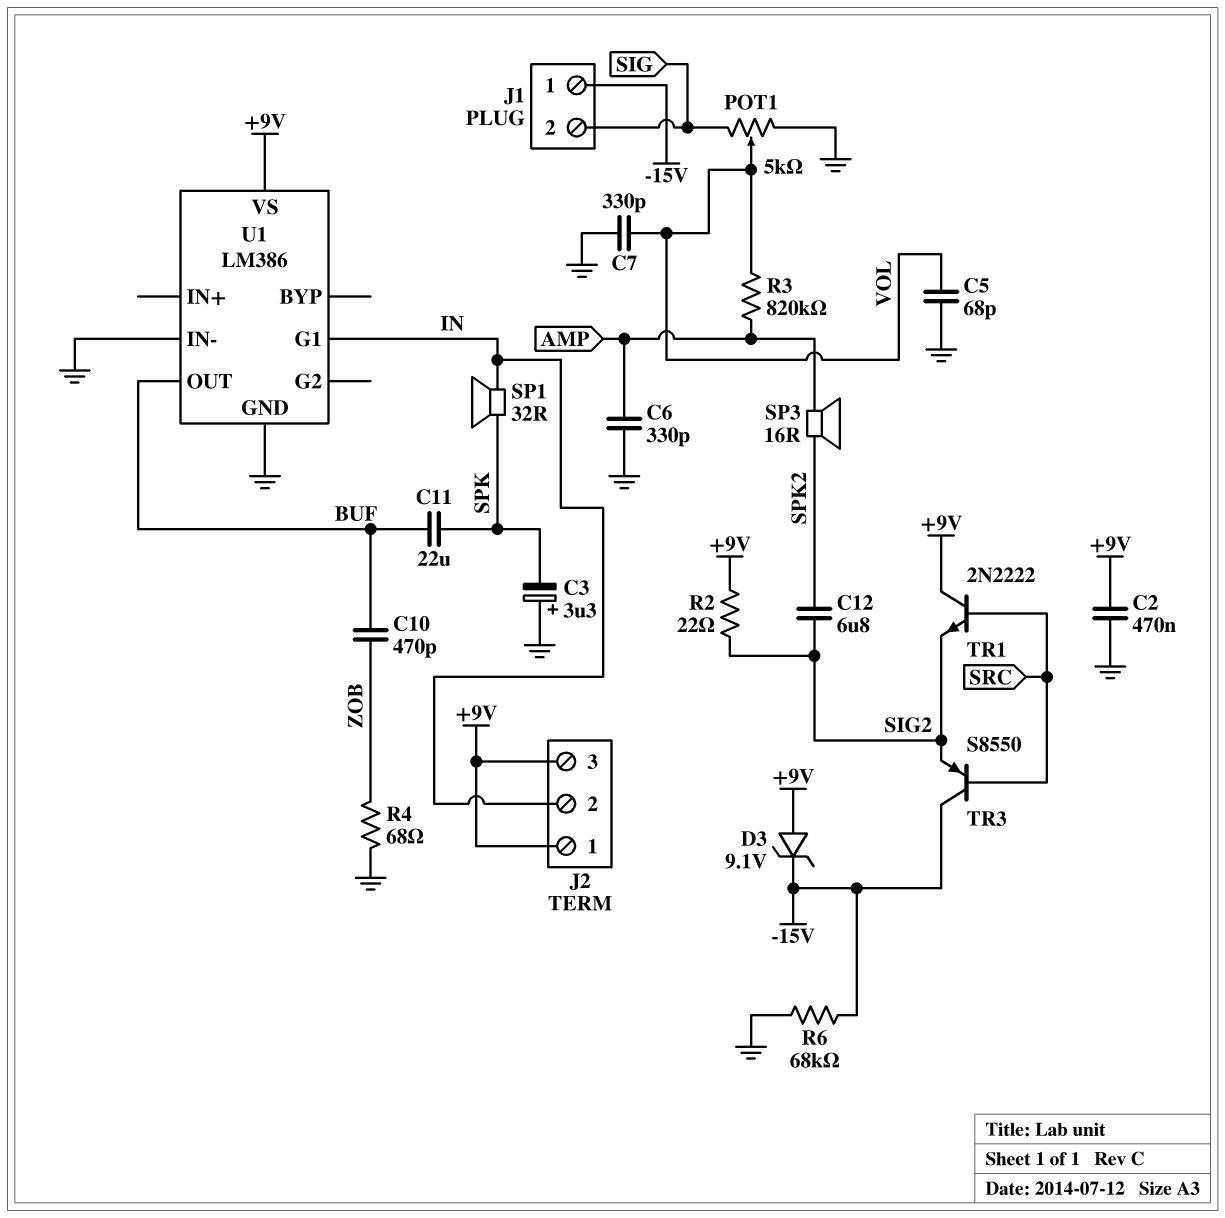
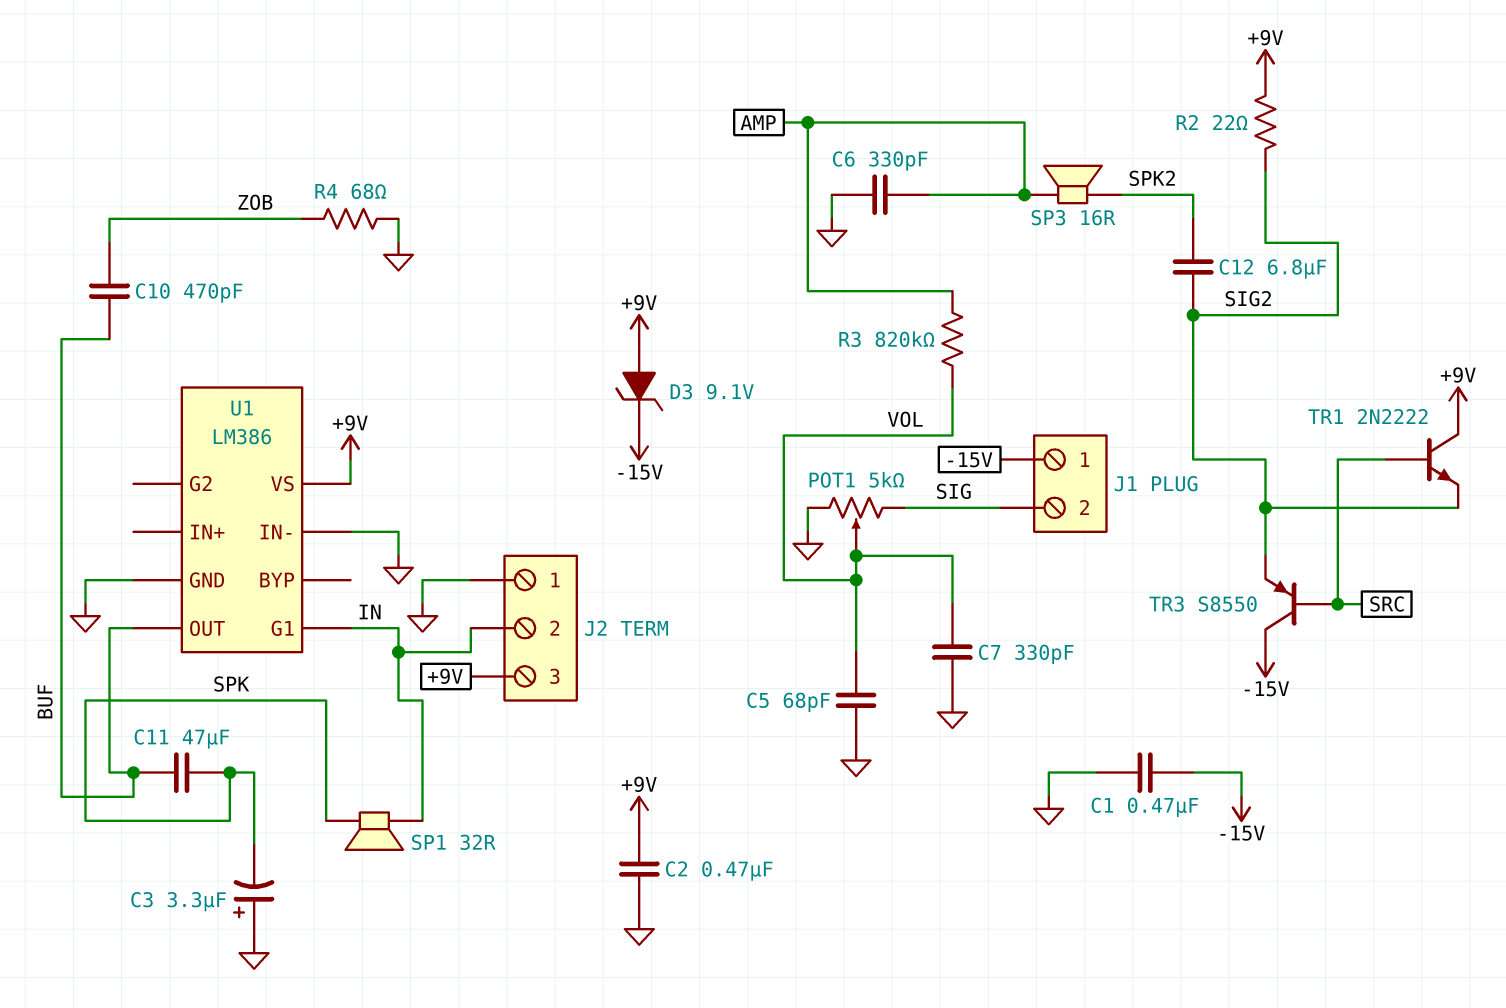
C1: none -> 470nF (-15V, GND)
C11: 22uF (BUF, SPK) -> 47uF (BUF, SPK)
J2 pin 1: +9V -> GND
R6: 68k (-15V, GND) -> none

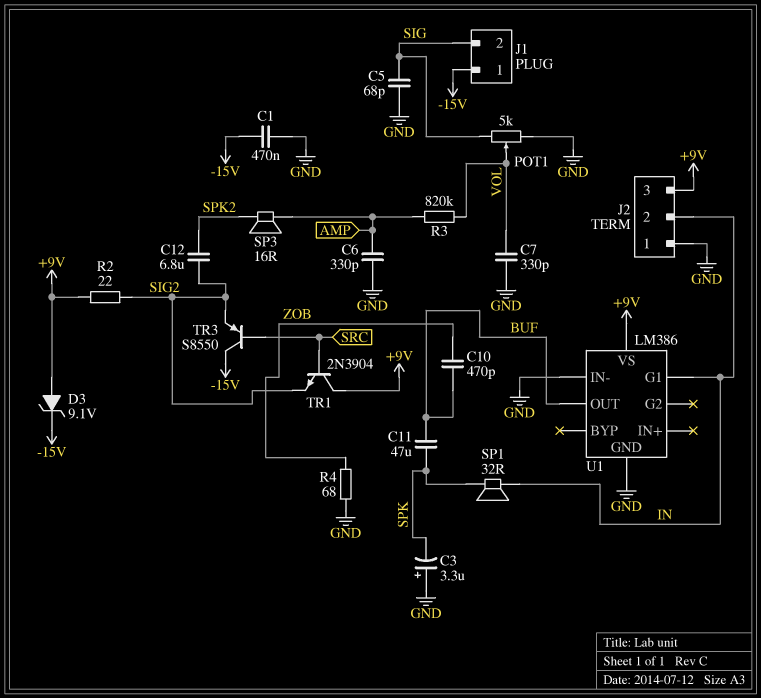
C2: 470nF (+9V, GND) -> none
C5: 68pF (GND, VOL) -> 68pF (GND, SIG)
TR1: NPN 2N2222 (B SRC, C +9V, E SIG2) -> NPN 2N3904 (B SRC, C +9V, E SIG2)

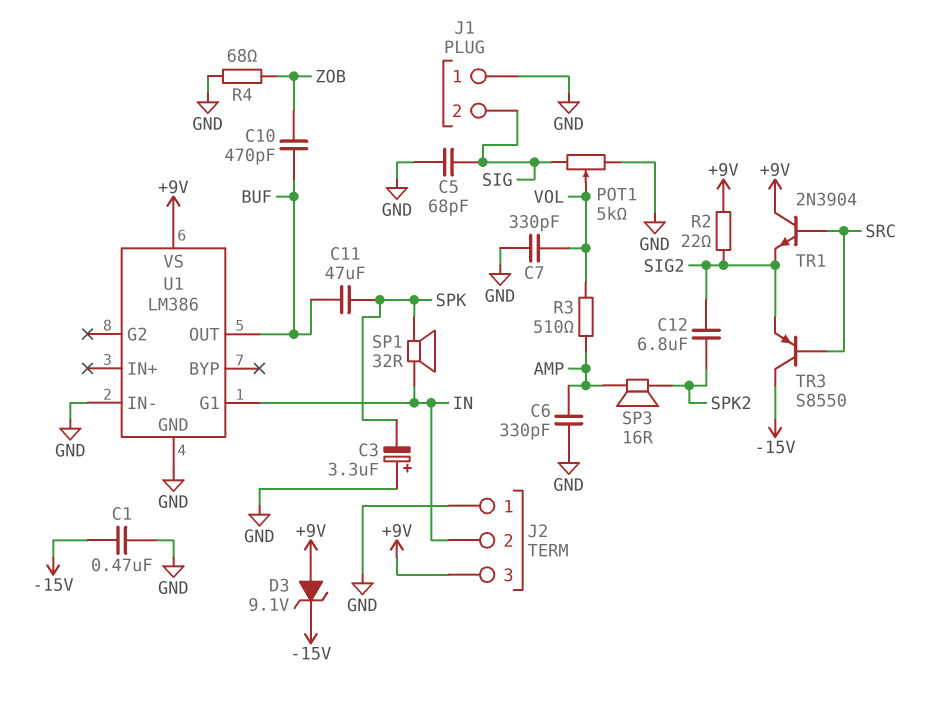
J1 pin 1: -15V -> GND
R3: 820k (AMP, VOL) -> 510 (AMP, VOL)

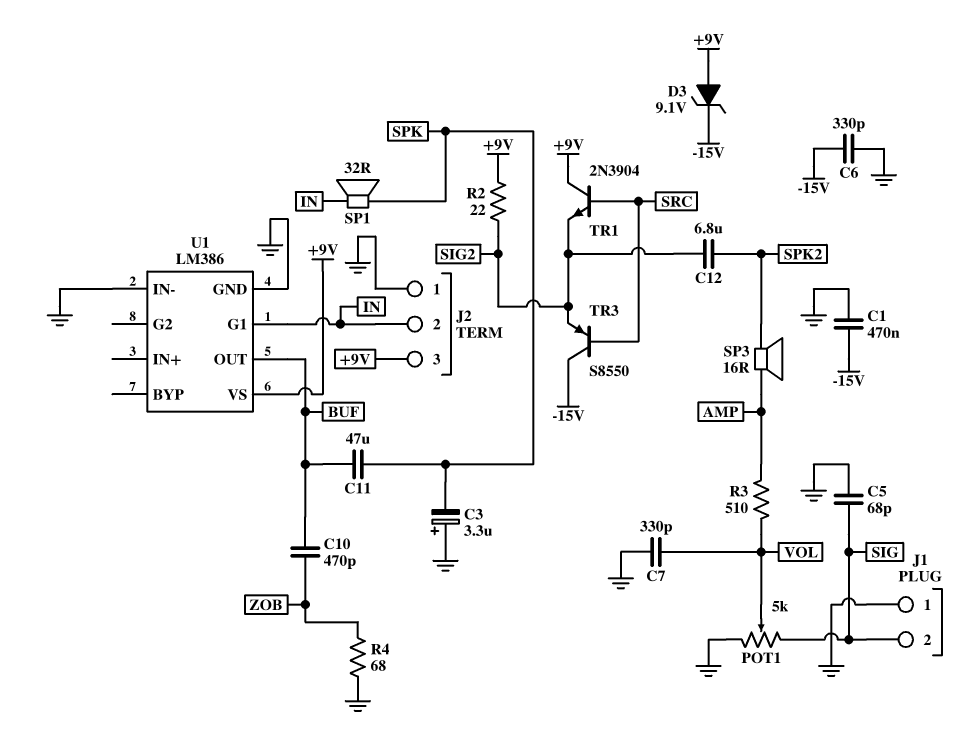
C6: 330pF (AMP, GND) -> 330pF (-15V, GND)

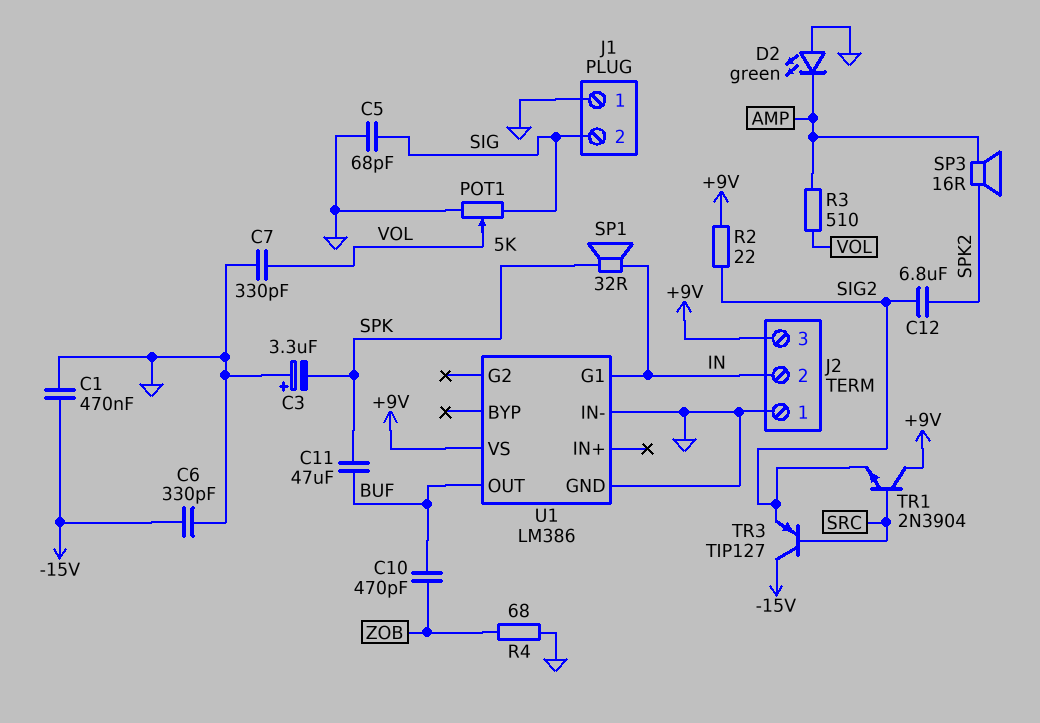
D2: none -> LED green (A GND, K AMP)
D3: zener 9.1V (A +9V, K -15V) -> none
TR3: PNP S8550 (B SRC, C -15V, E SIG2) -> PNP TIP127 (B SRC, C -15V, E SIG2)

